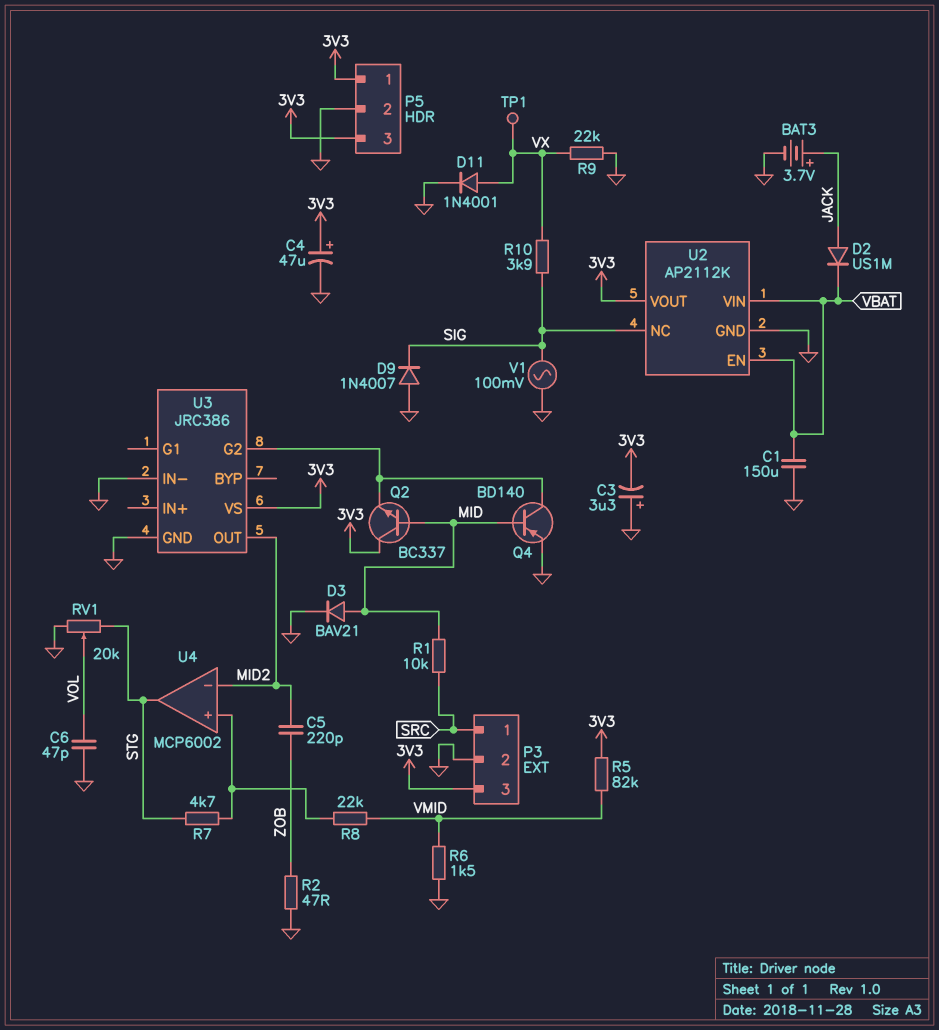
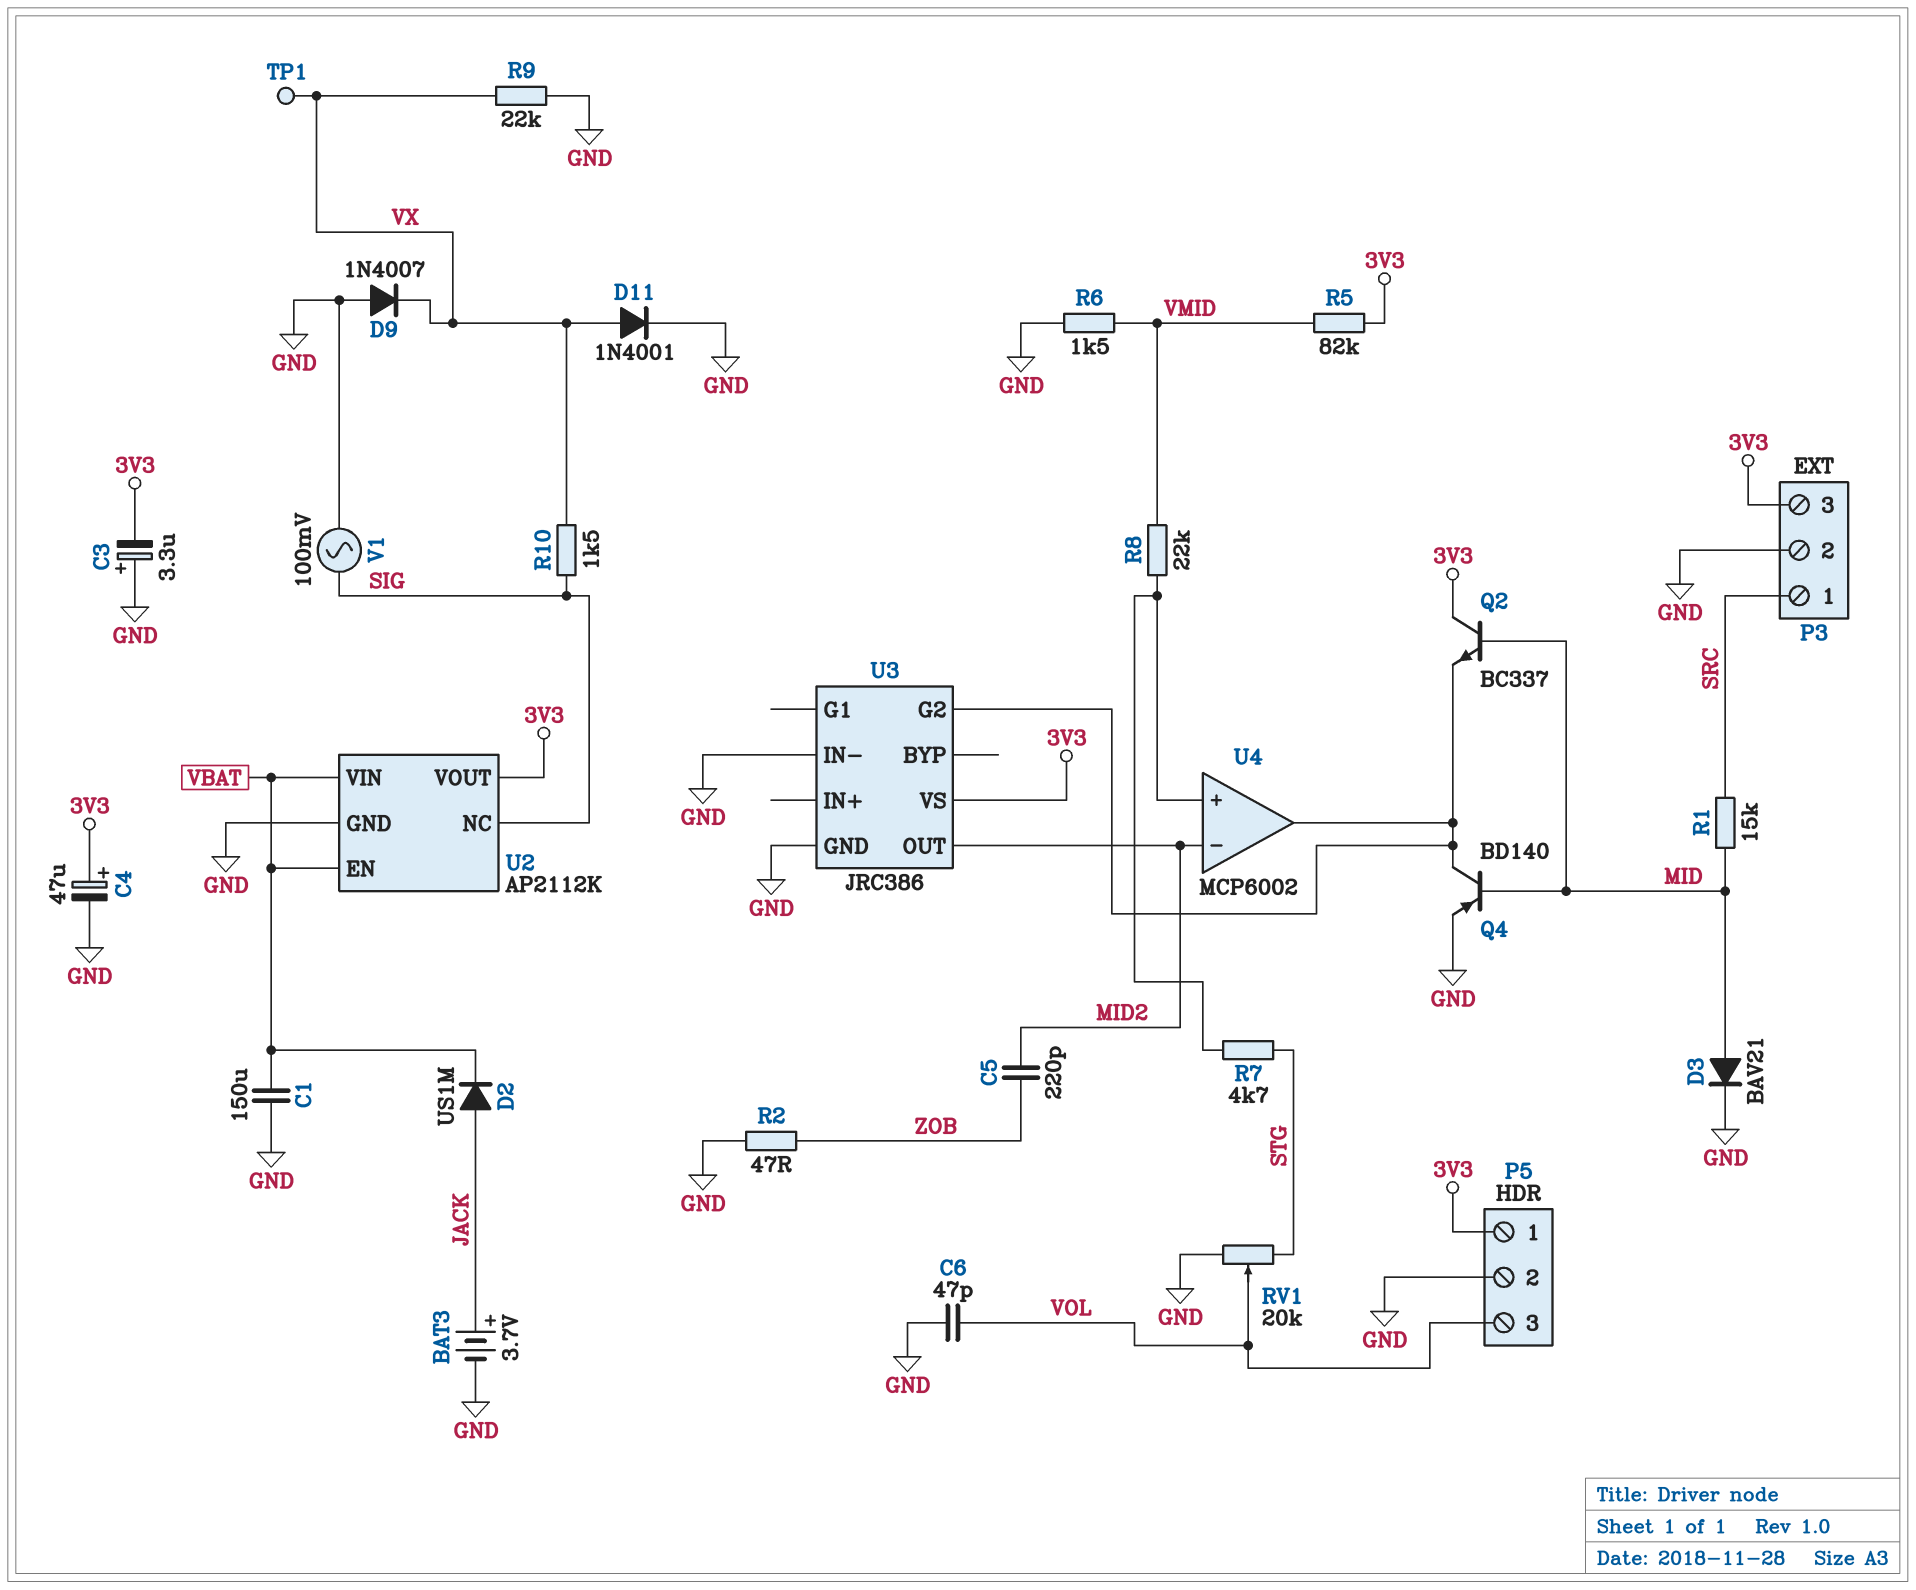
D9: diode 1N4007 (A GND, K SIG) -> diode 1N4007 (A GND, K VX)
P5 pin 3: 3V3 -> VOL
R1: 10k (MID, SRC) -> 15k (MID, SRC)
R10: 3.9k (SIG, VX) -> 1.5k (SIG, VX)
U4 pin out: STG -> U3/G2

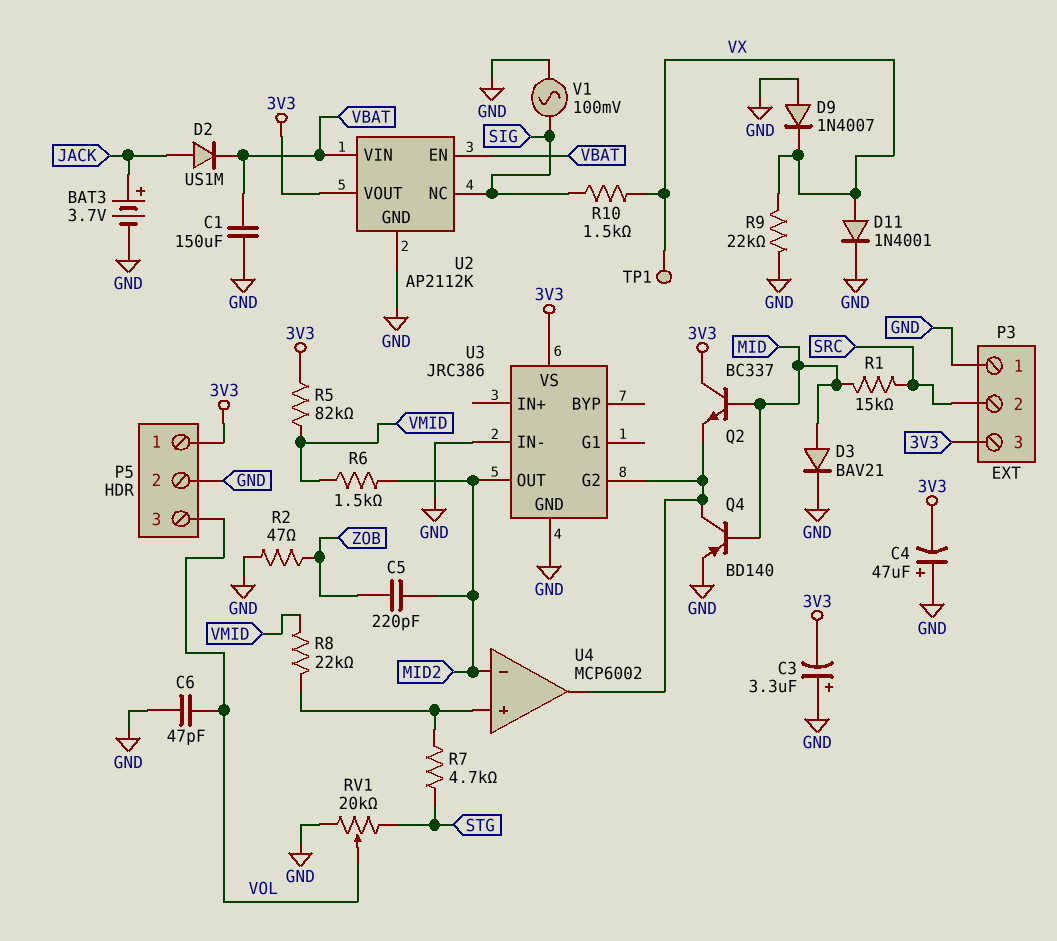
C4: 47uF (plus 3V3, minus GND) -> 47uF (plus GND, minus 3V3)
P3 pin 1: SRC -> GND
P3 pin 2: GND -> SRC
R6: 1.5k (GND, VMID) -> 1.5k (MID2, VMID)

